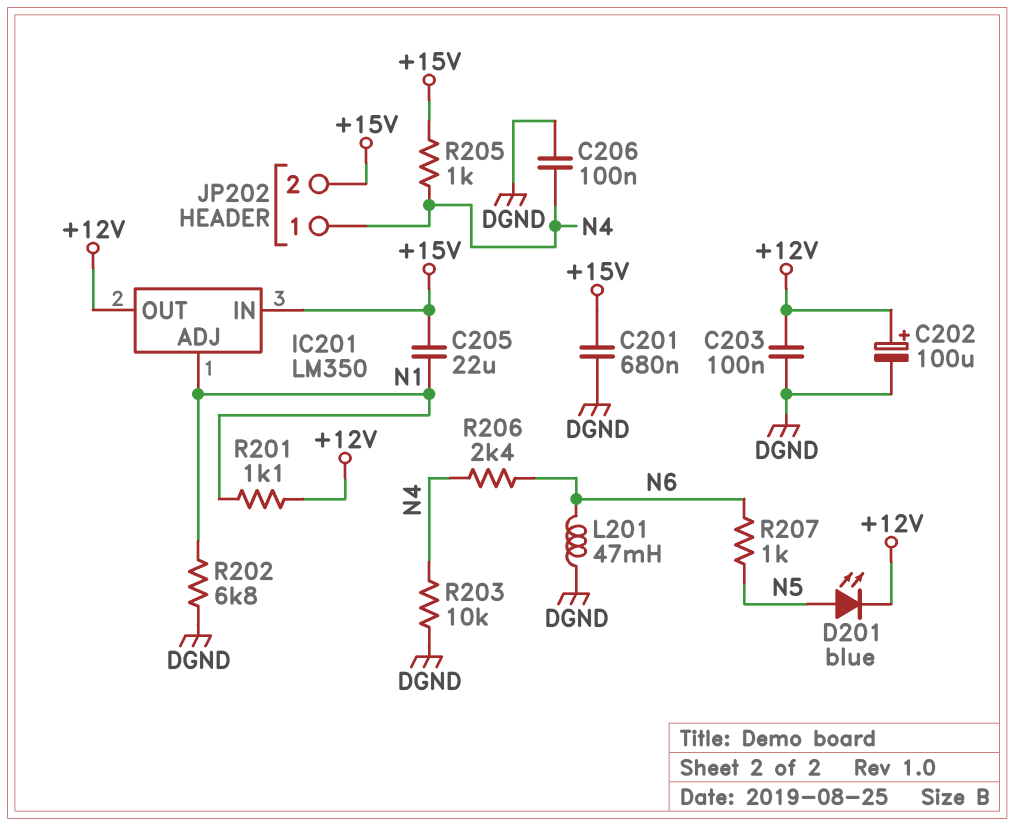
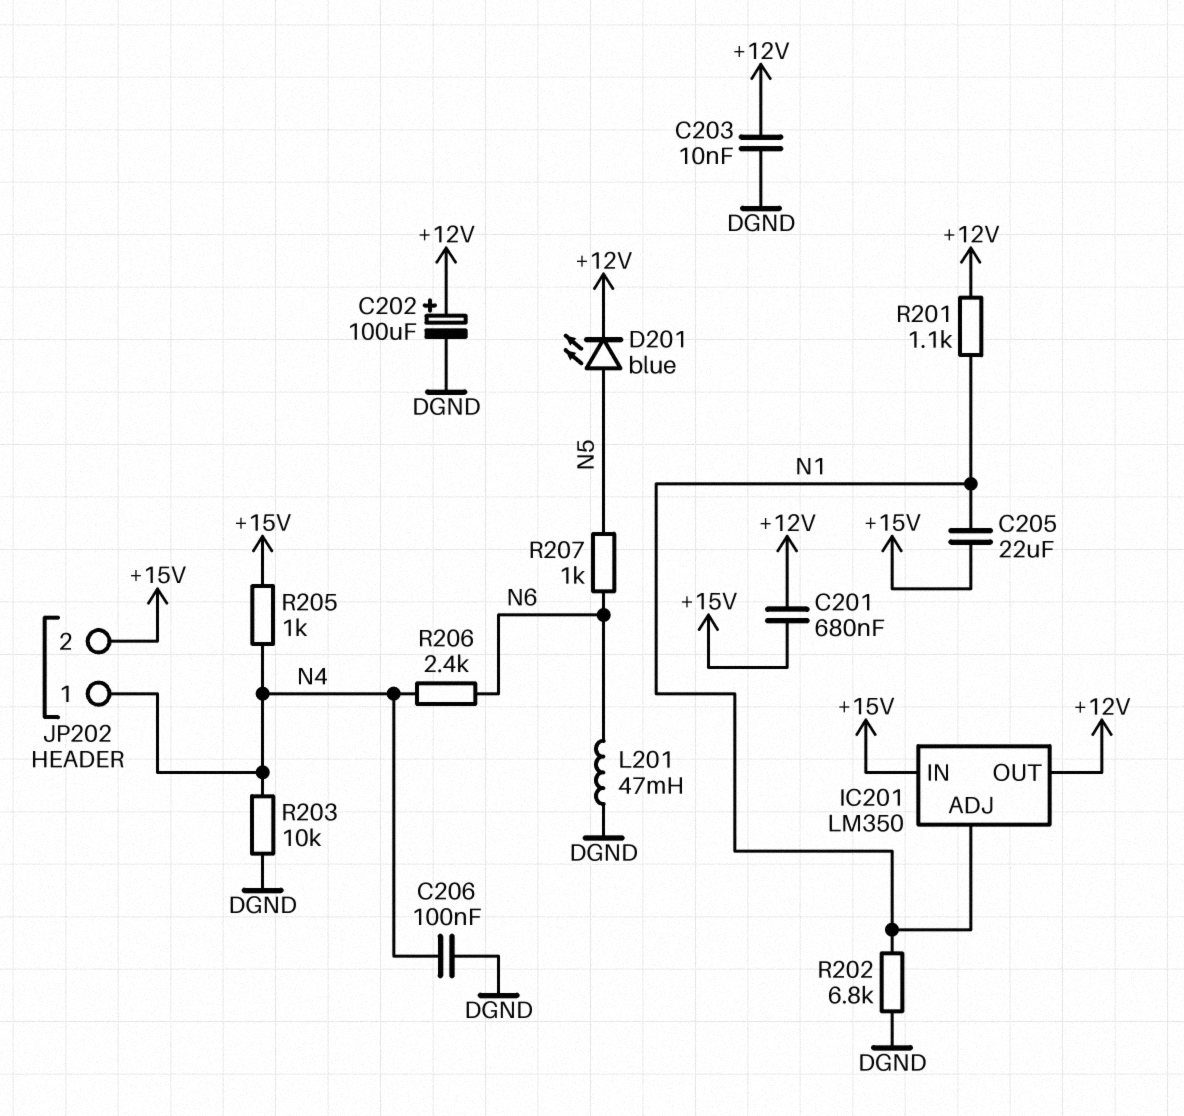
C201: 680nF (+15V, DGND) -> 680nF (+12V, +15V)
C203: 100nF (+12V, DGND) -> 10nF (+12V, DGND)

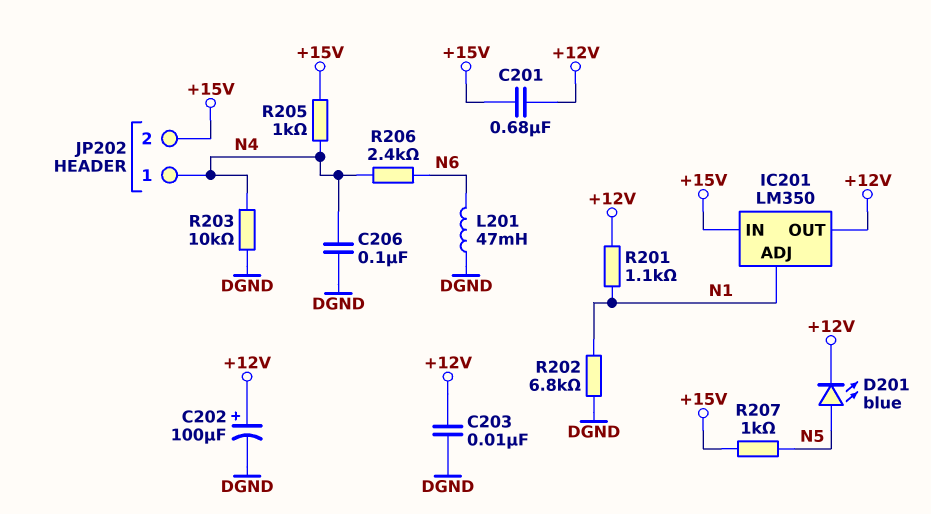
C205: 22uF (+15V, N1) -> none
R207: 1k (N5, N6) -> 1k (+15V, N5)

